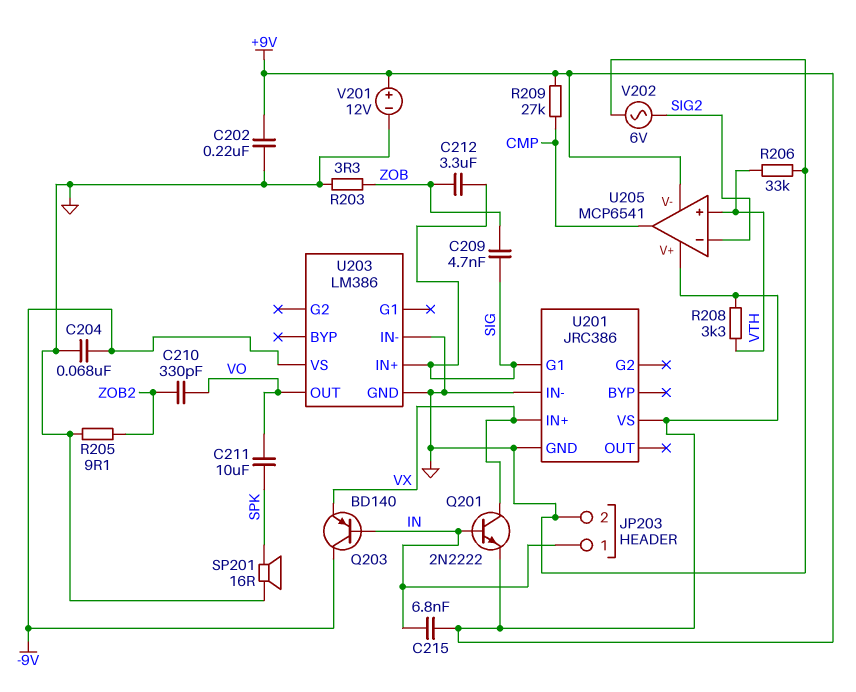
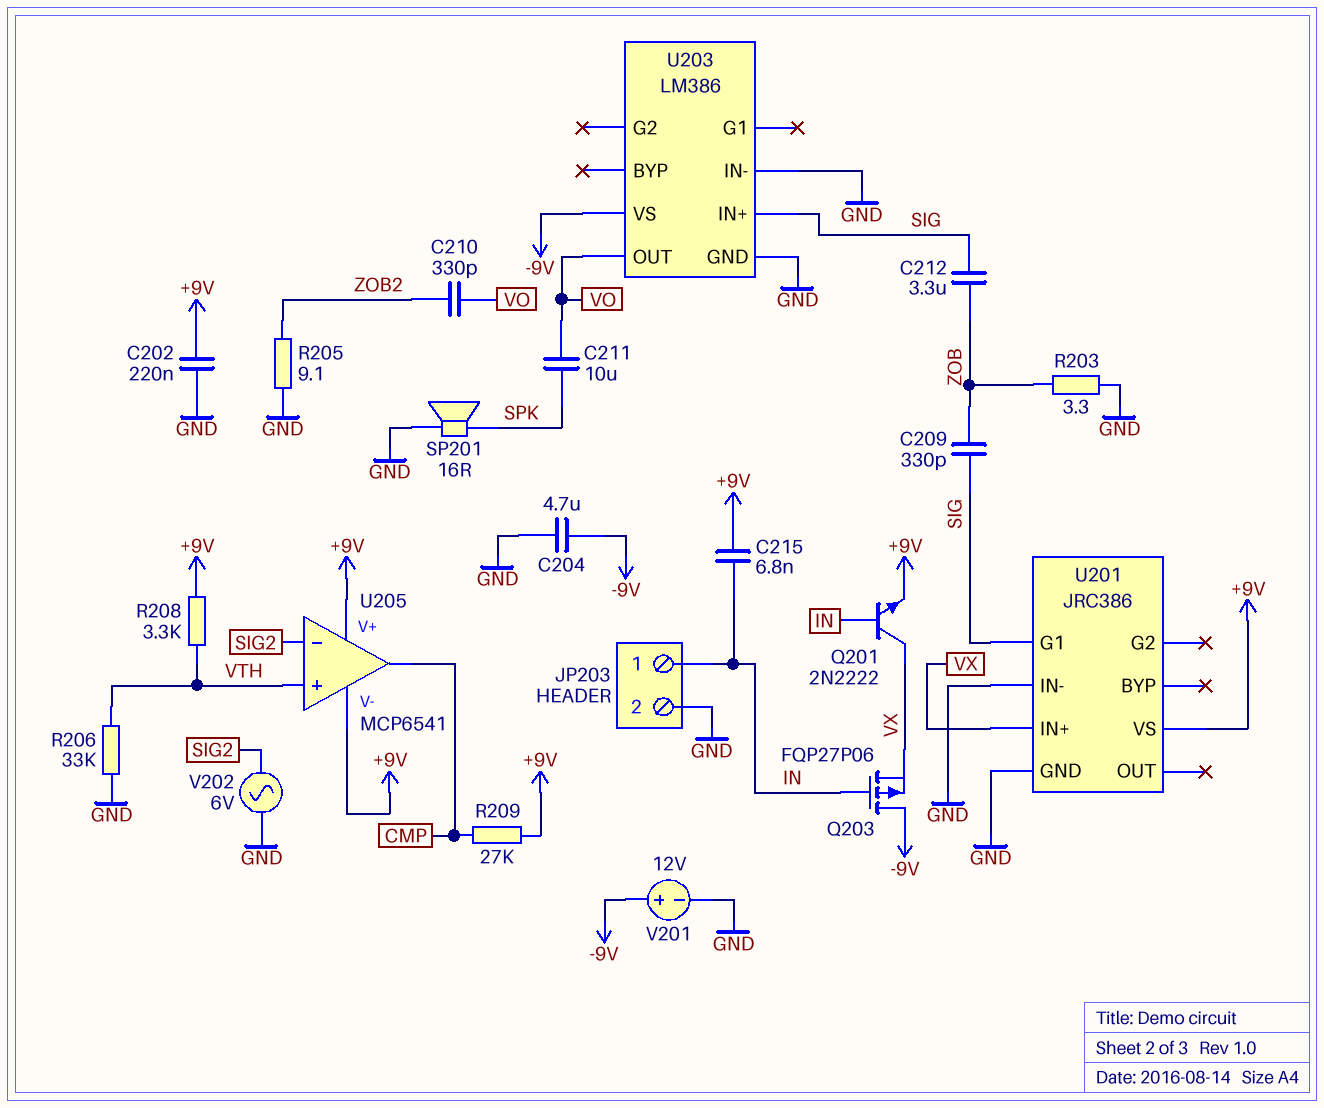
C204: 68nF (-9V, GND) -> 4.7uF (-9V, GND)
C209: 4.7nF (SIG, ZOB) -> 330pF (SIG, ZOB)
Q203: PNP BD140 (B IN, C -9V, E VX) -> PMOS FQP27P06 (G IN, D -9V, S VX)
V201: 12V (plus +9V, minus GND) -> 12V (plus -9V, minus GND)

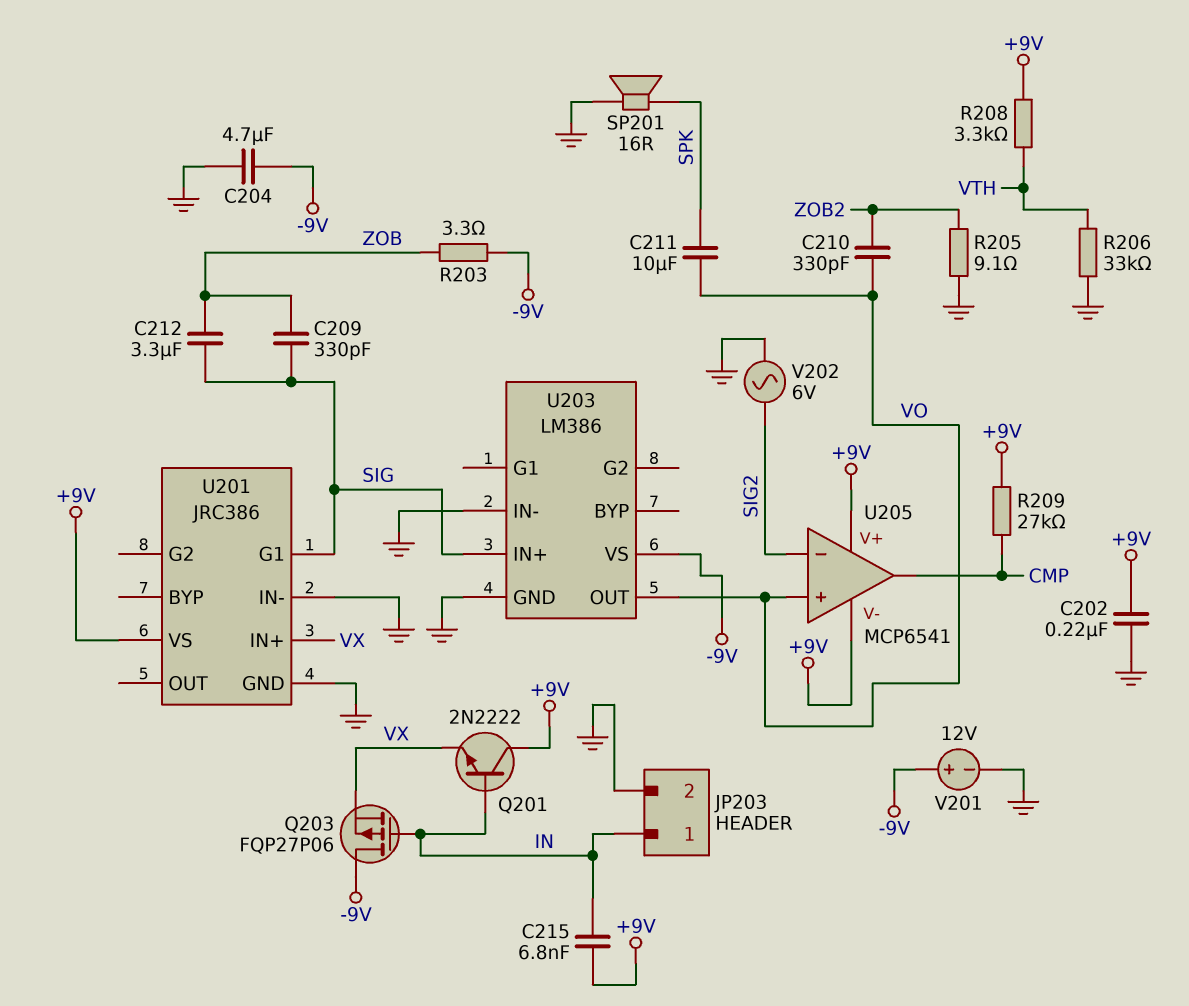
Q201: NPN 2N2222 (B IN, C VX, E +9V) -> NPN 2N2222 (B IN, C +9V, E VX)
R203: 3.3 (GND, ZOB) -> 3.3 (-9V, ZOB)
U205 pin in+: VTH -> VO

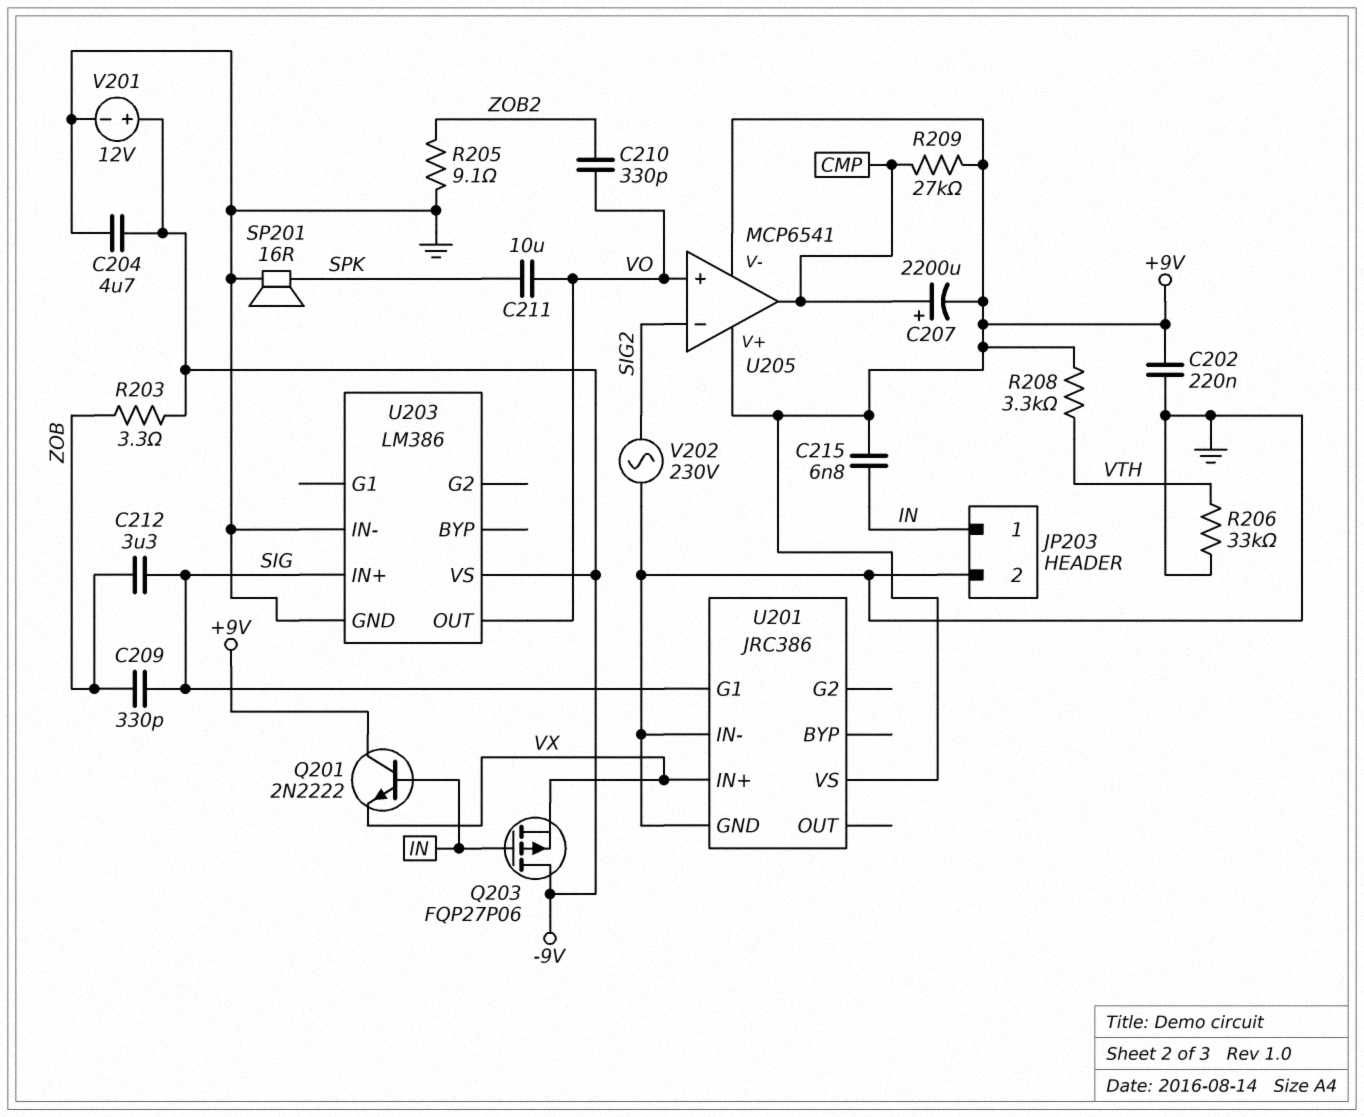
C207: none -> 2200uF (plus CMP, minus +9V)
V202: AC 6V (GND, SIG2) -> AC 230V (GND, SIG2)

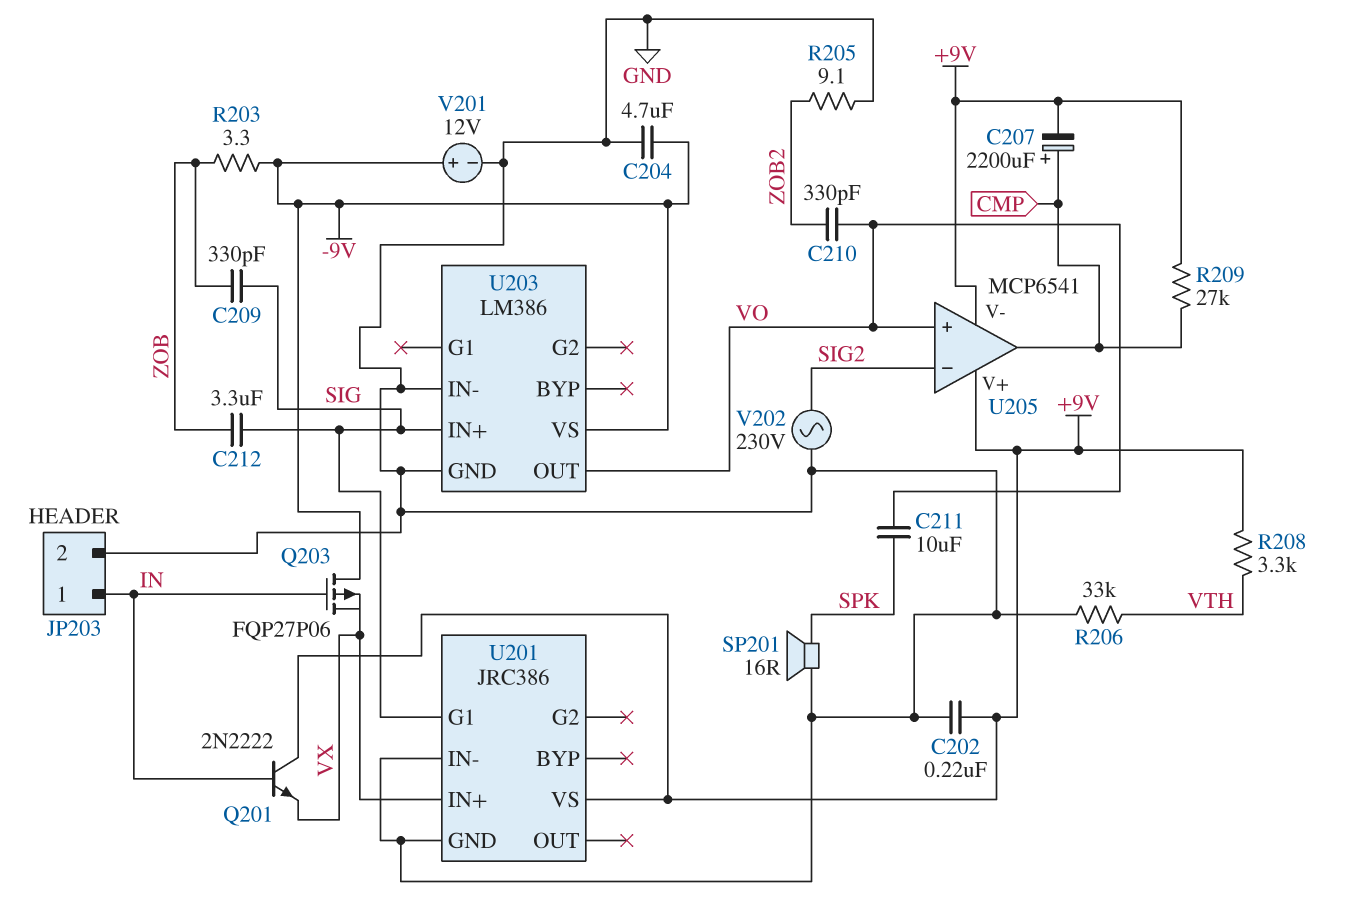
C215: 6.8nF (+9V, IN) -> none

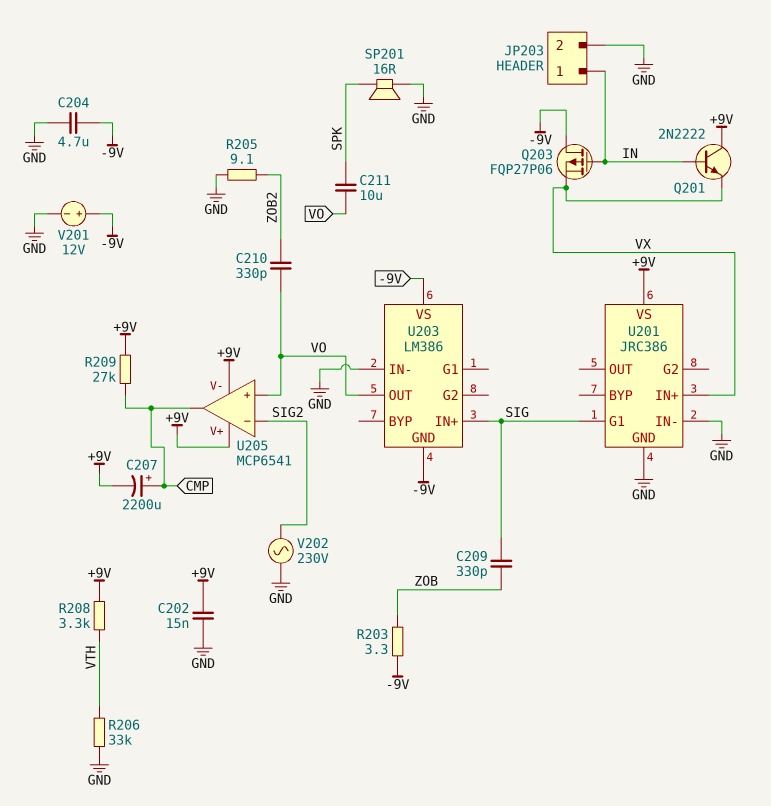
C202: 220nF (+9V, GND) -> 15nF (+9V, GND)
C212: 3.3uF (SIG, ZOB) -> none
U203 pin GND: GND -> -9V

